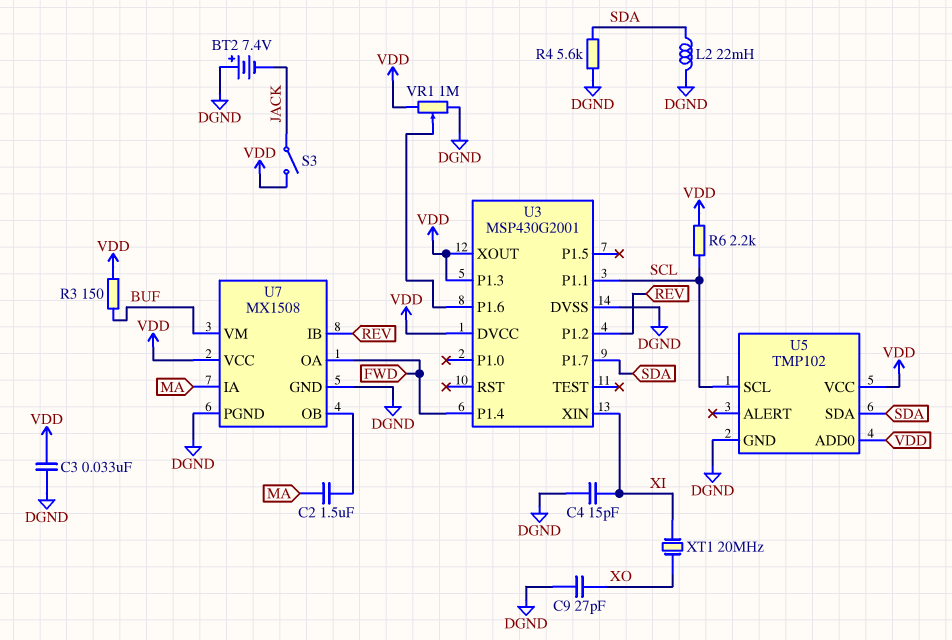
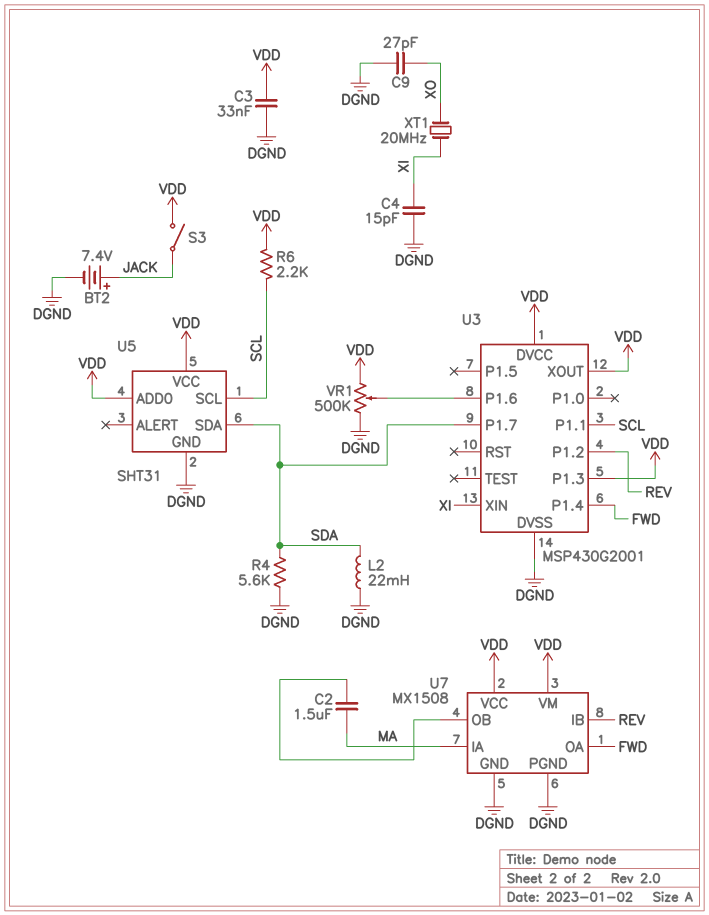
BT2: 7.4V (plus DGND, minus JACK) -> 7.4V (plus JACK, minus DGND)
R3: 150 (BUF, VDD) -> none
U5: TMP102 -> SHT31
U7 pin VM: BUF -> VDD
VR1: 1M (DGND, VDD, wiper U3/P1.6) -> 500k (DGND, VDD, wiper U3/P1.6)

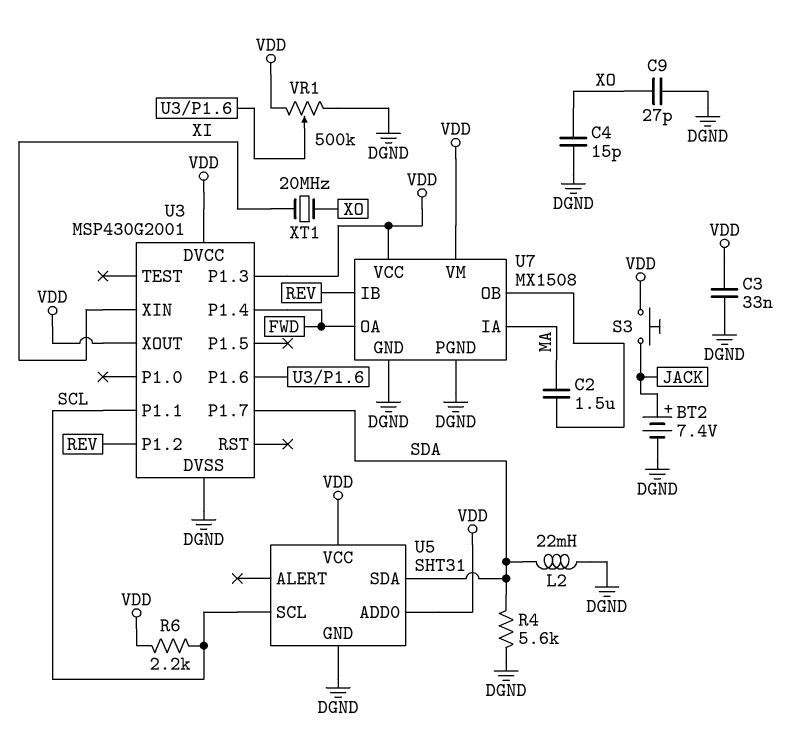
C4: 15pF (DGND, XI) -> 15pF (DGND, XO)
S3: switch (JACK, VDD) -> button (JACK, VDD)

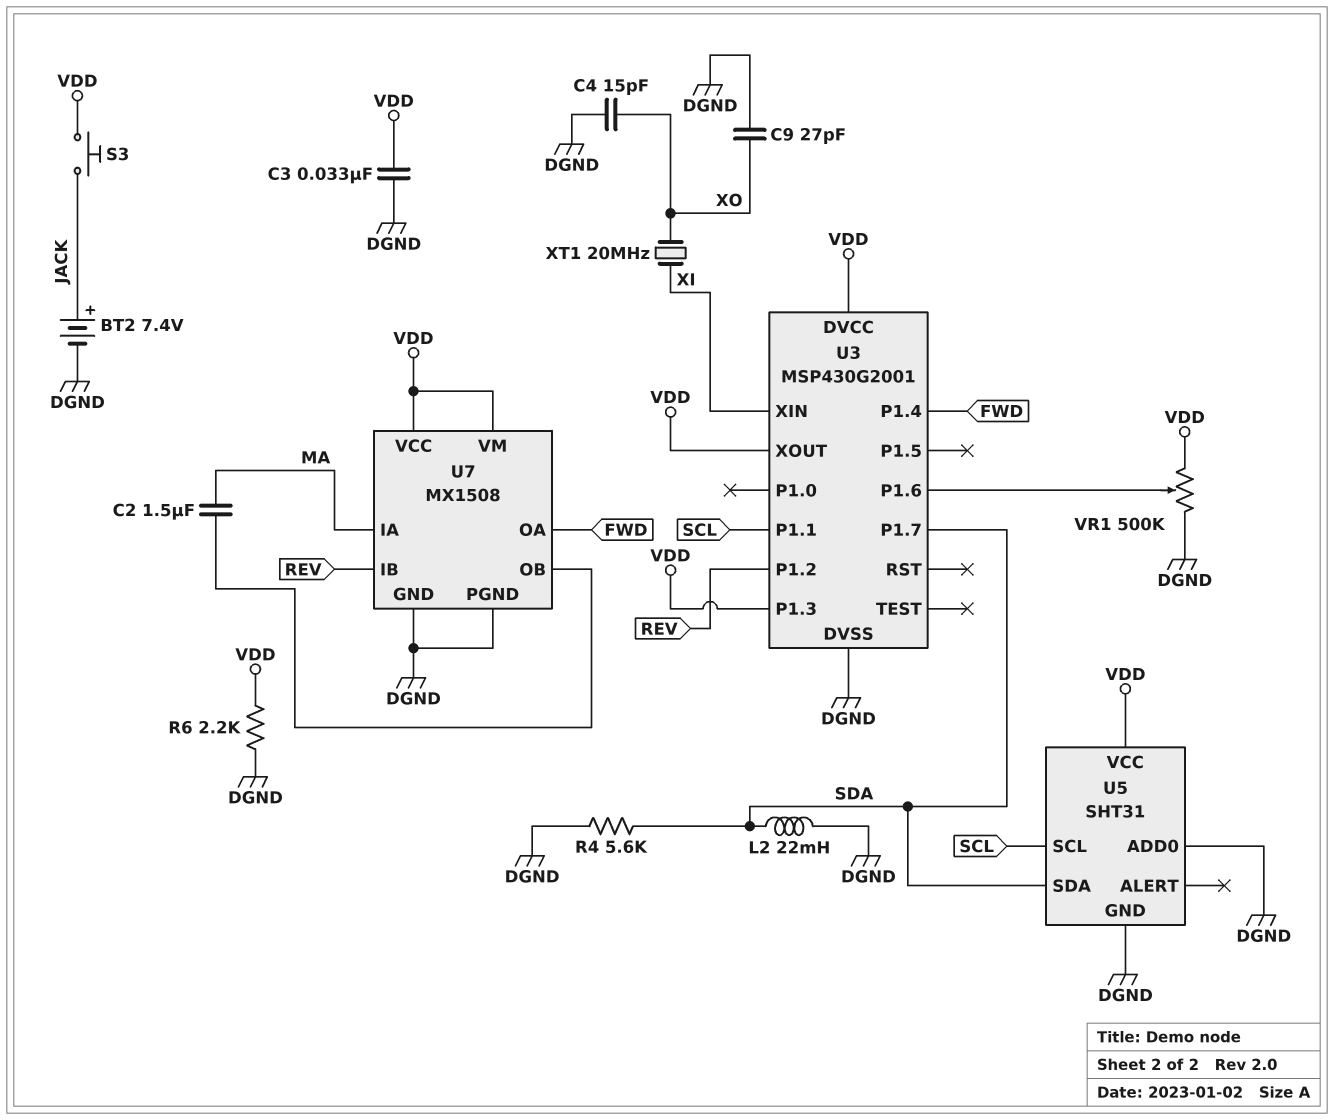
R6: 2.2k (SCL, VDD) -> 2.2k (DGND, VDD)
U5 pin ADD0: VDD -> DGND

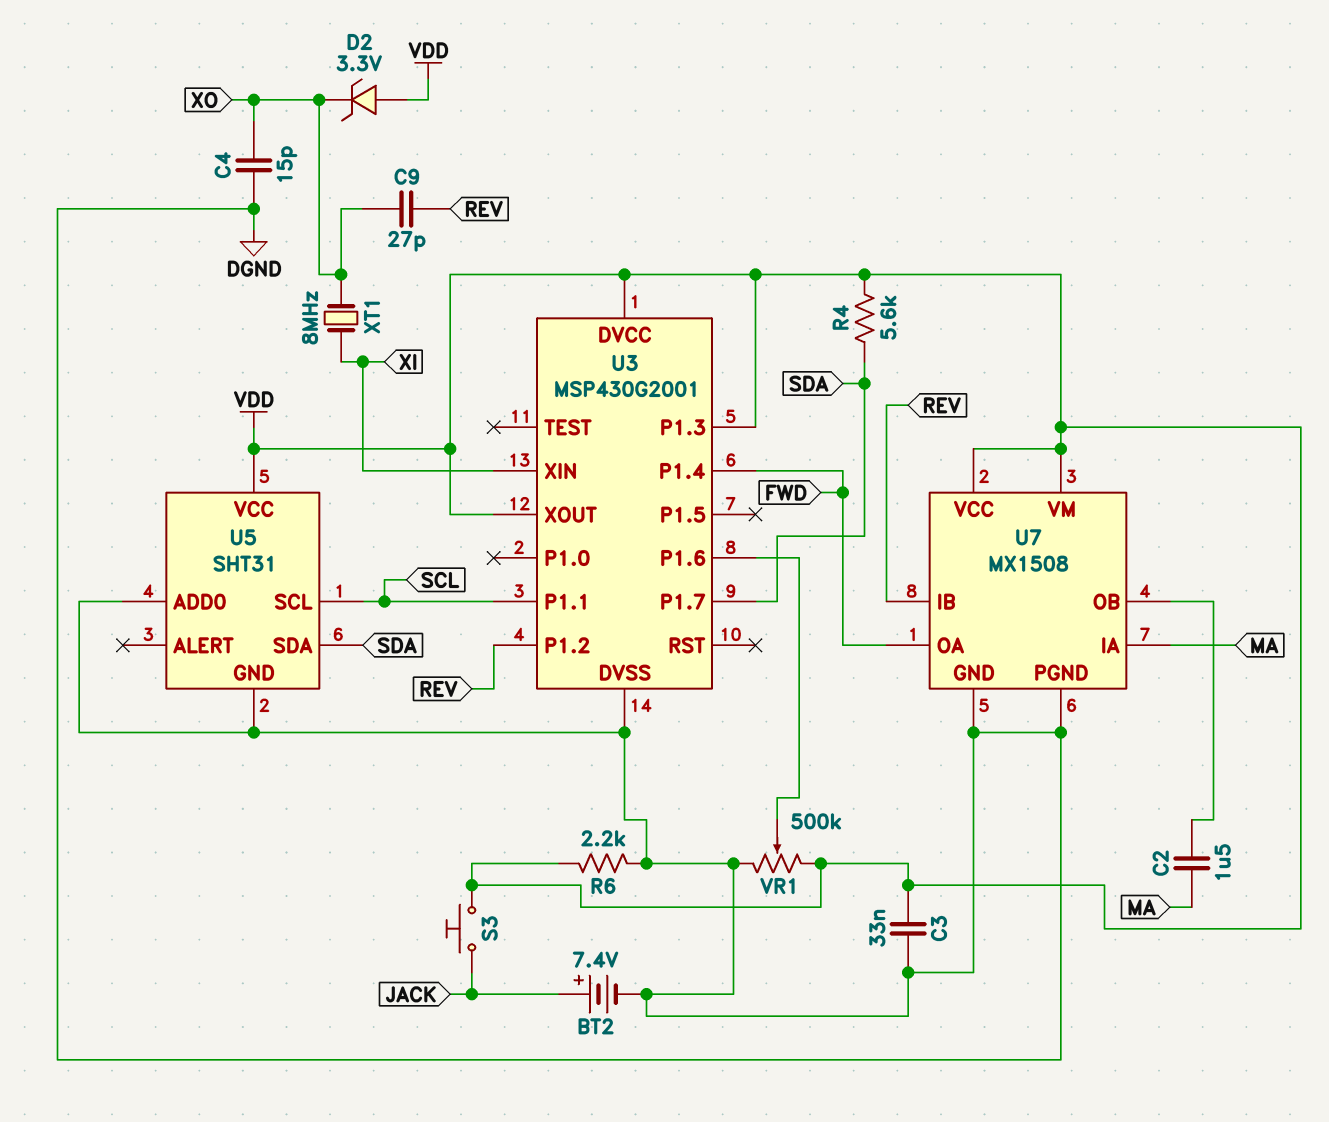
C9: 27pF (DGND, XO) -> 27pF (REV, XO)
D2: none -> zener 3.3V (A VDD, K XO)
L2: 22mH (DGND, SDA) -> none
R4: 5.6k (DGND, SDA) -> 5.6k (SDA, VDD)
XT1: 20MHz (XI, XO) -> 8MHz (XI, XO)

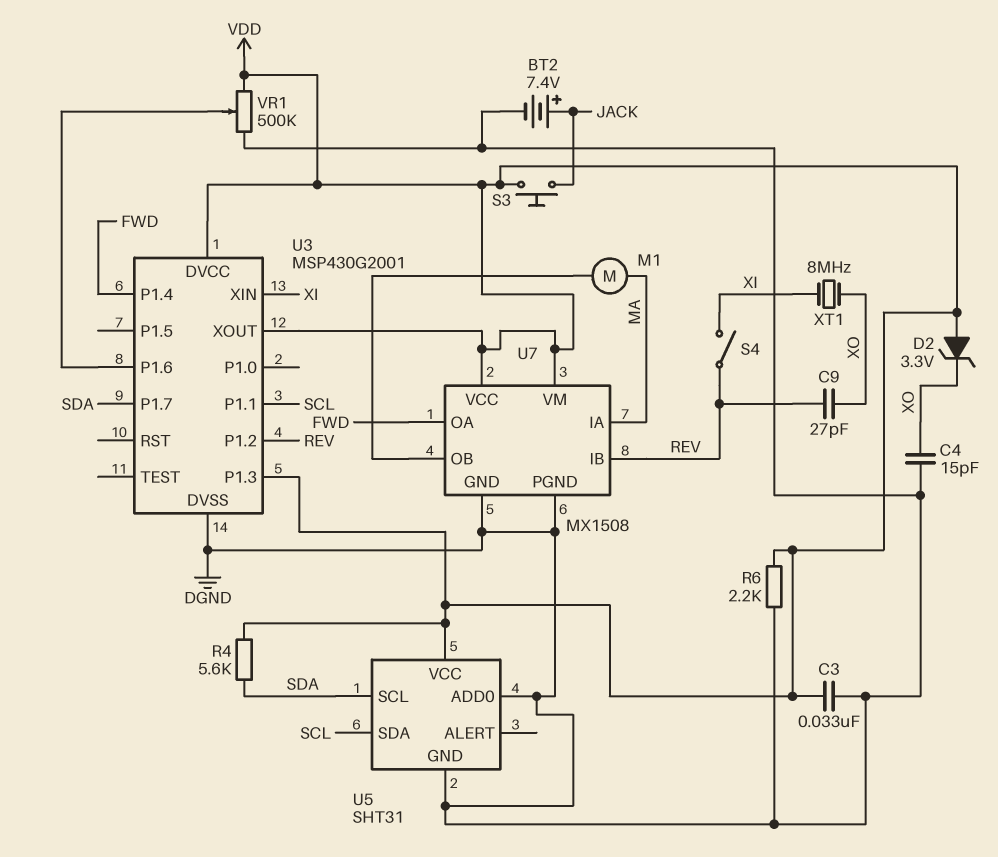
C2: 1.5uF (MA, U7/OB) -> none
M1: none -> motor (MA, U7/OB)
S4: none -> switch (REV, XI)
U5 pin SCL: SCL -> SDA
U5 pin SDA: SDA -> SCL

